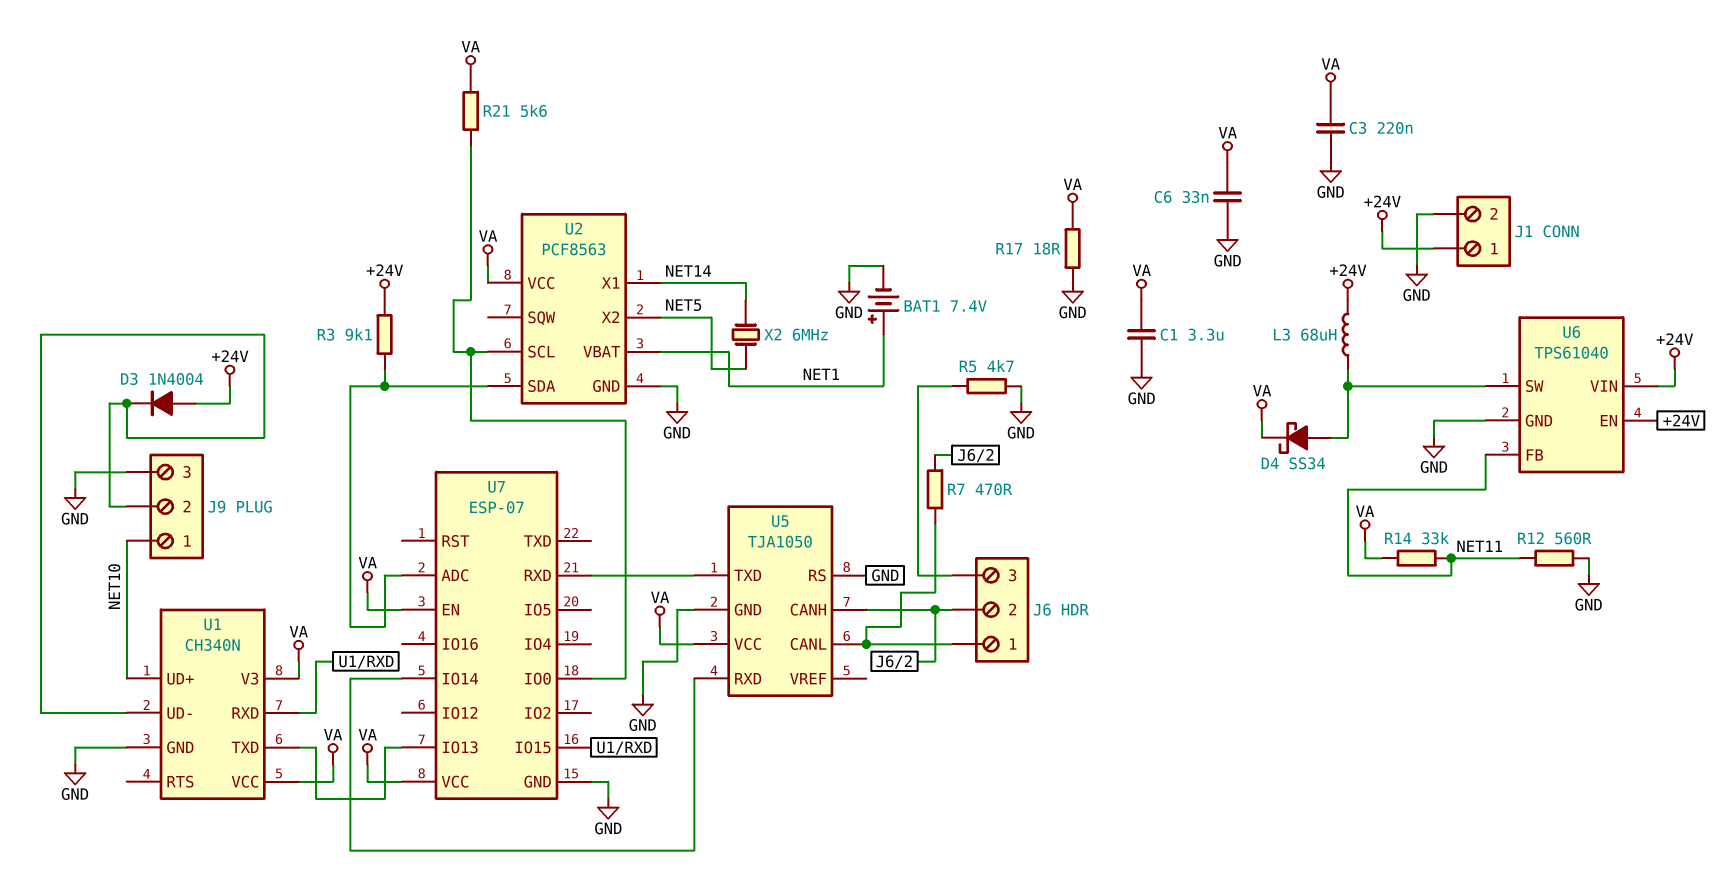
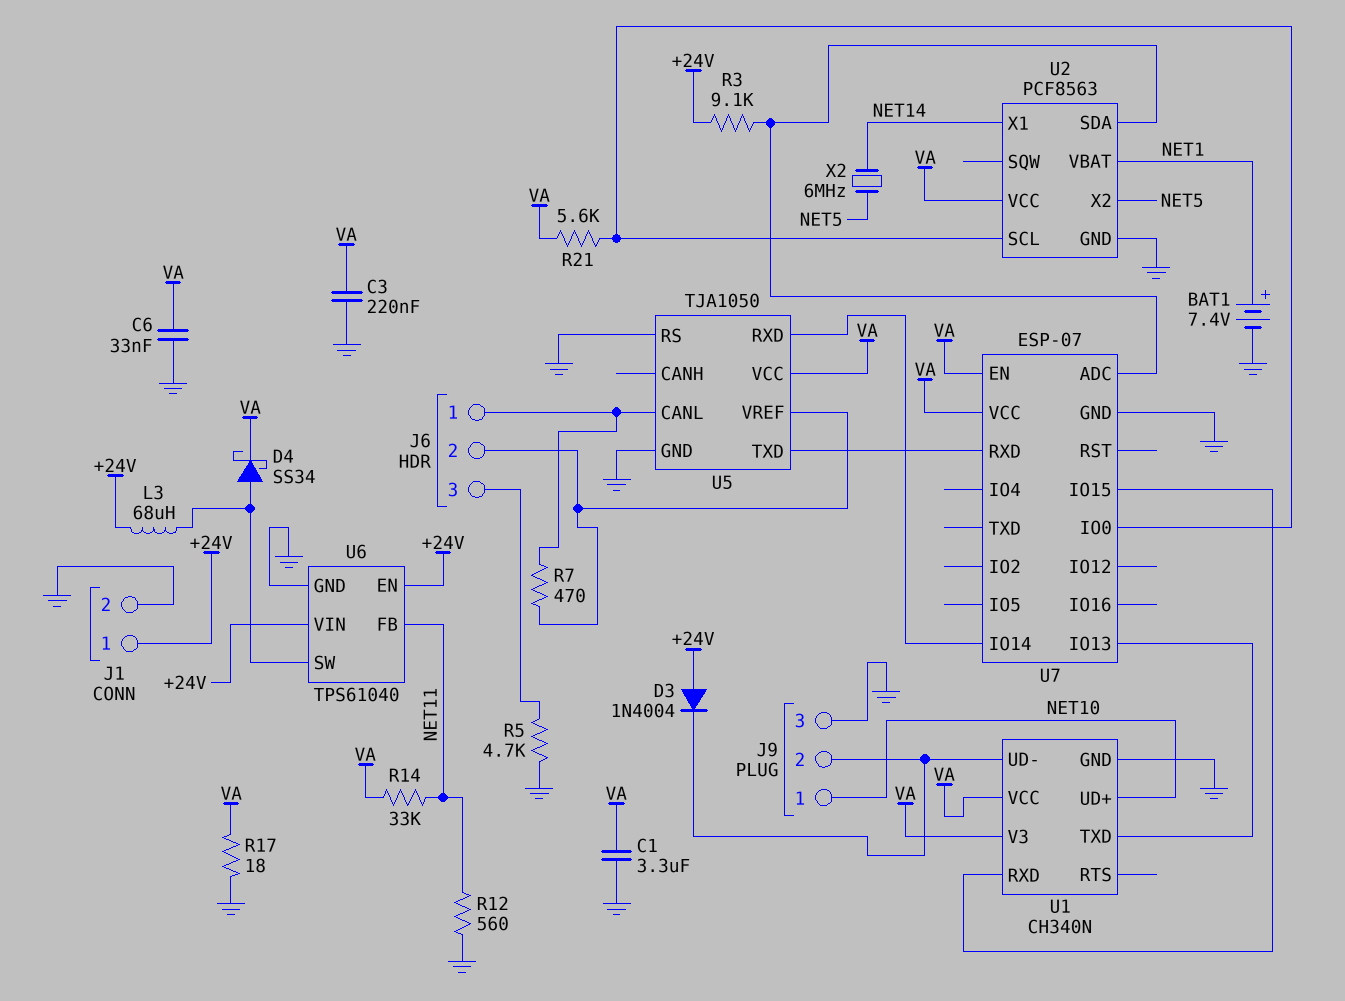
U5 pin CANH: J6/2 -> none
U5 pin VREF: none -> J6/2

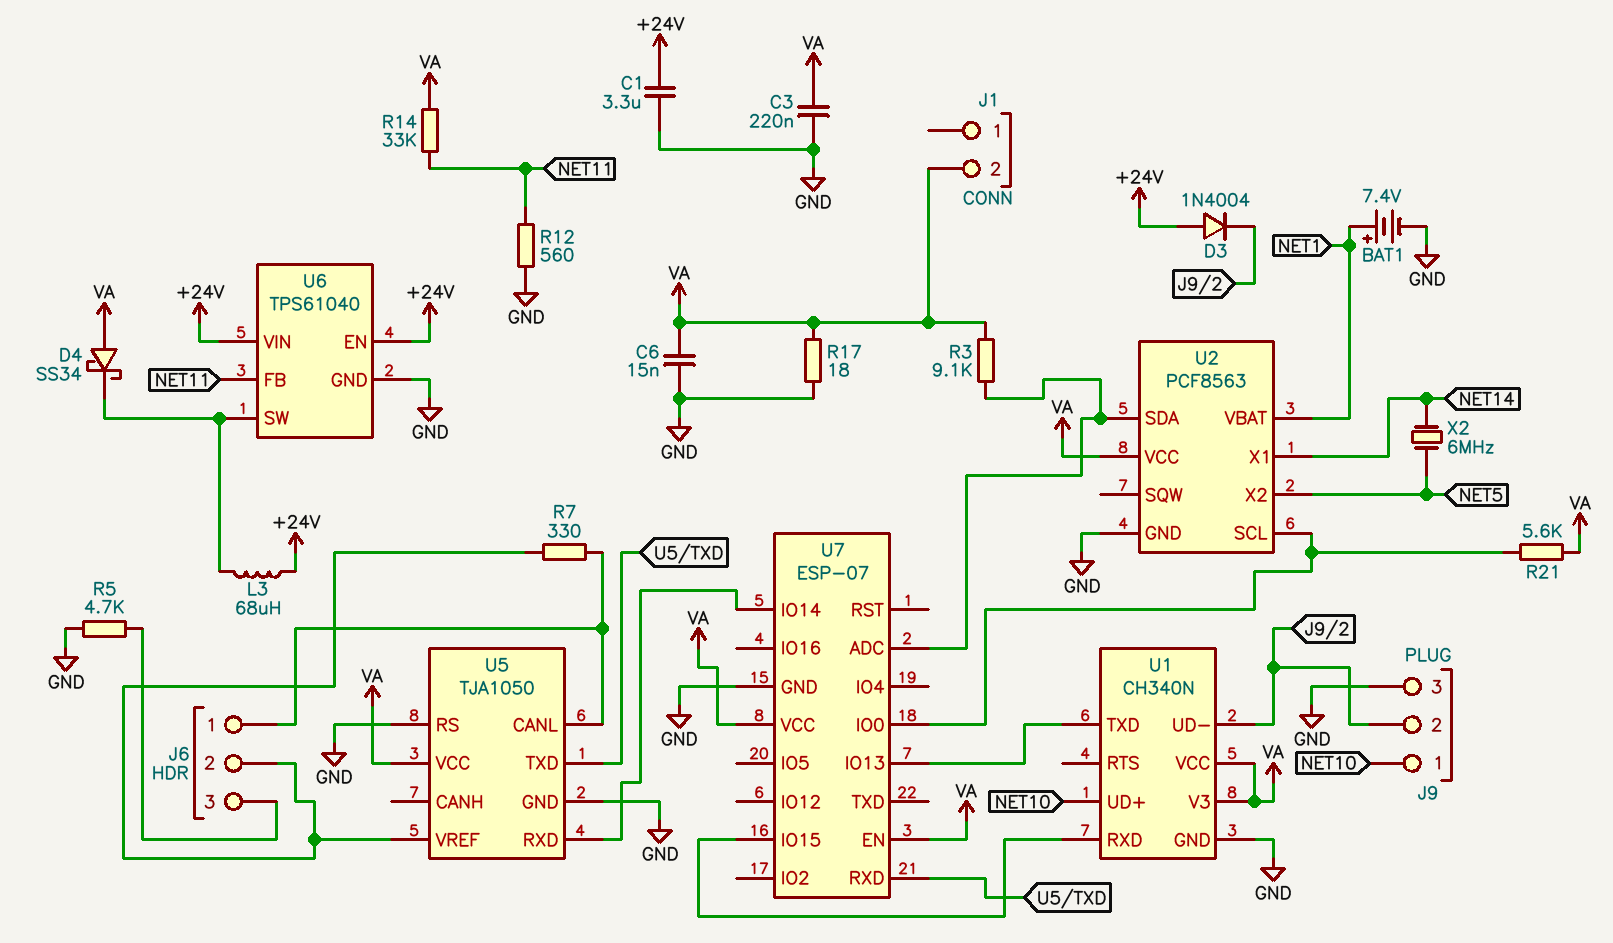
C1: 3.3uF (GND, VA) -> 3.3uF (+24V, GND)
C6: 33nF (GND, VA) -> 15nF (GND, VA)
D4: schottky SS34 (A U6/SW, K VA) -> schottky SS34 (A VA, K U6/SW)
J1 pin 1: +24V -> none
J1 pin 2: GND -> VA
R3: 9.1k (+24V, U2/SDA) -> 9.1k (U2/SDA, VA)
R7: 470 (J6/1, J6/2) -> 330 (J6/1, J6/2)

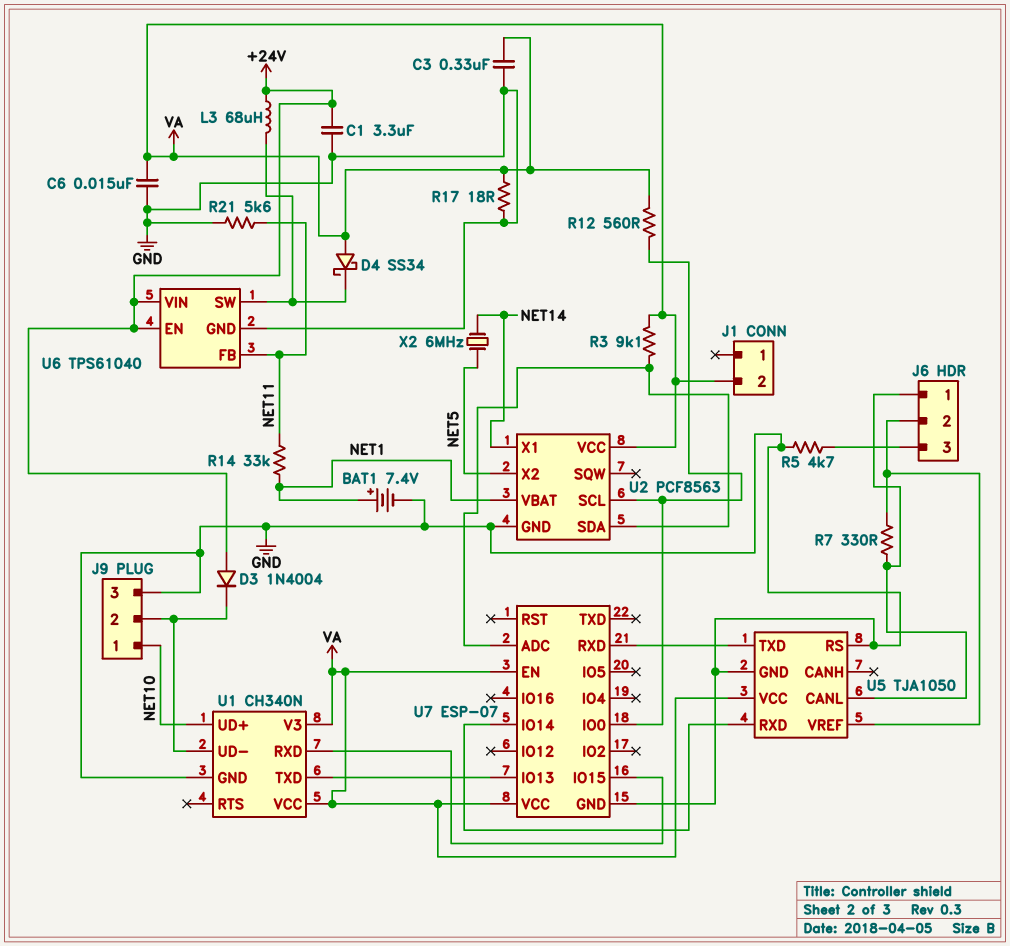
C3: 220nF (GND, VA) -> 330nF (GND, VA)
R12: 560 (GND, NET11) -> 560 (U2/SCL, VA)
R14: 33k (NET11, VA) -> 33k (NET1, NET11)
R21: 5.6k (U2/SCL, VA) -> 5.6k (GND, NET11)

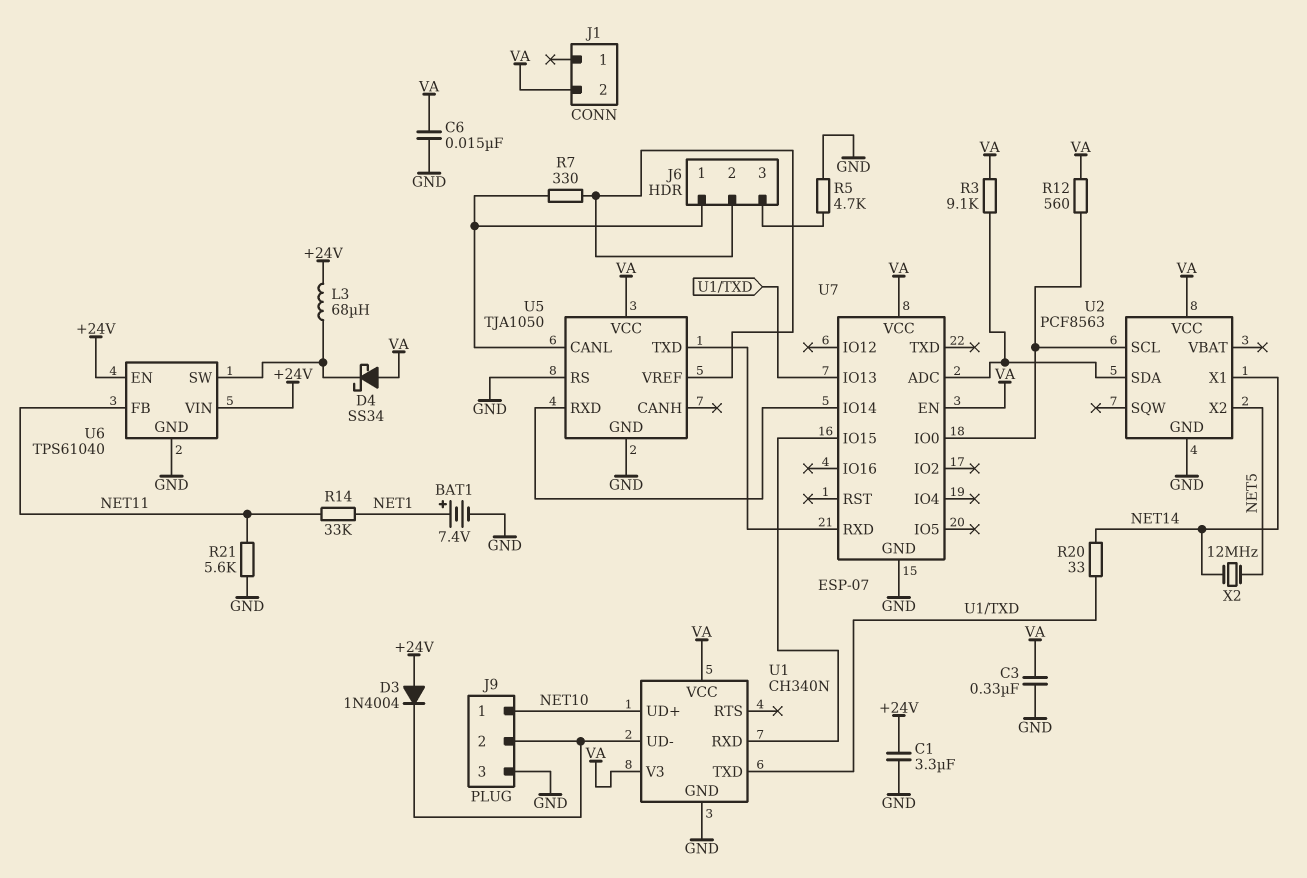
R17: 18 (GND, VA) -> none
R20: none -> 33 (NET14, U1/TXD)
U2 pin VBAT: NET1 -> none
X2: 6MHz (NET5, NET14) -> 12MHz (NET5, NET14)

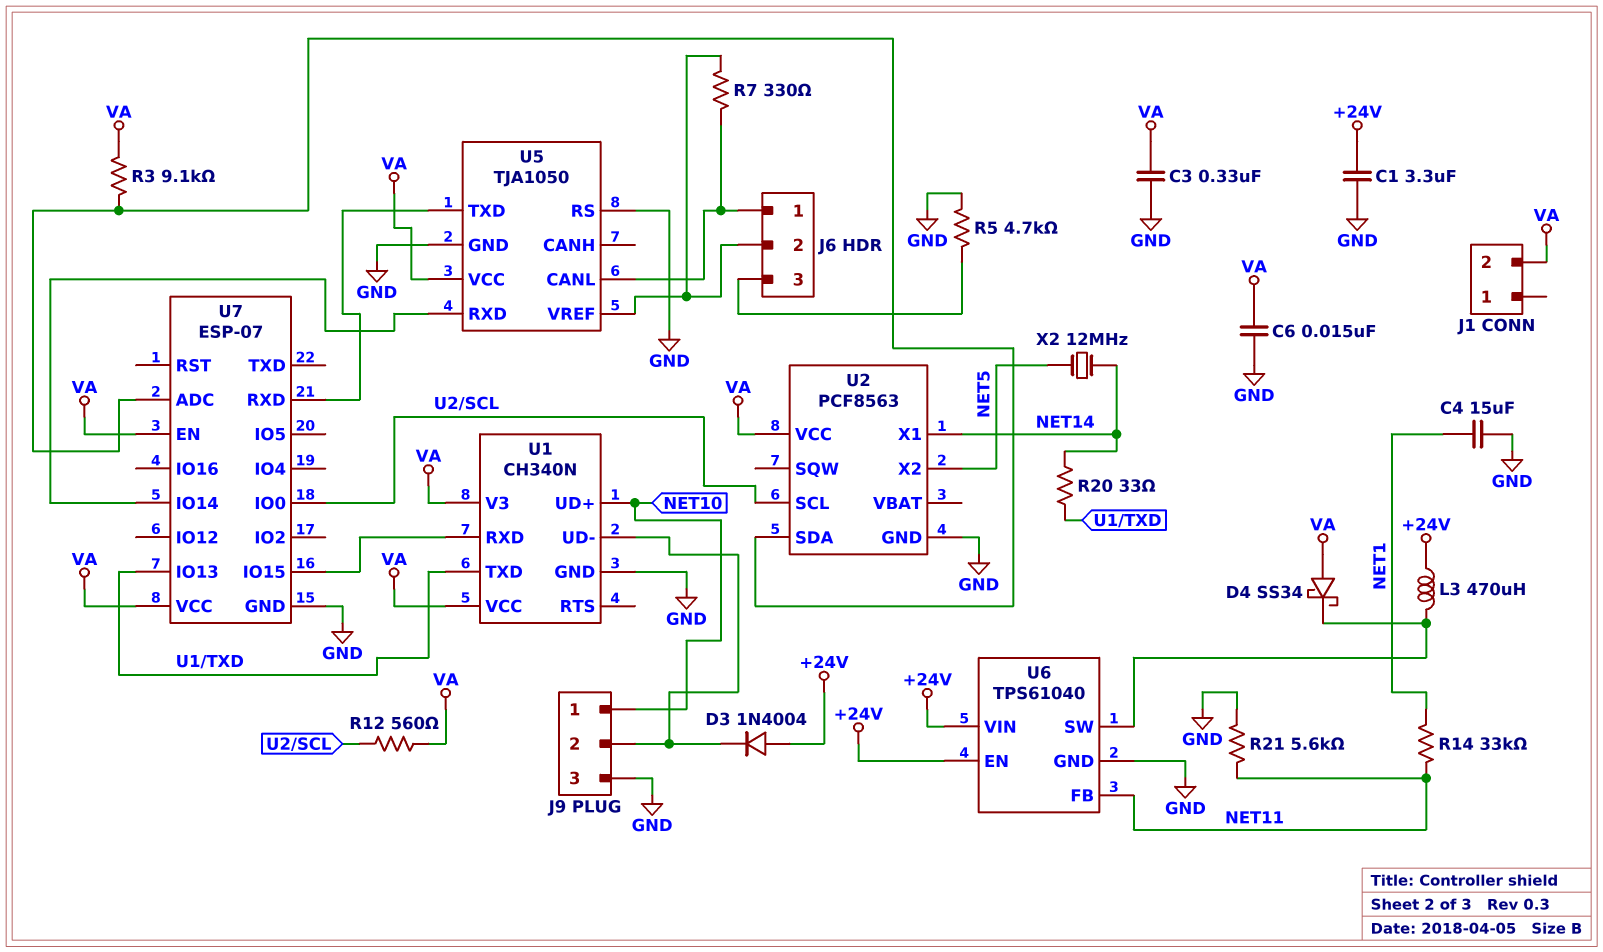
BAT1: 7.4V (plus NET1, minus GND) -> none
C4: none -> 15uF (GND, NET1)
L3: 68uH (+24V, U6/SW) -> 470uH (+24V, U6/SW)

